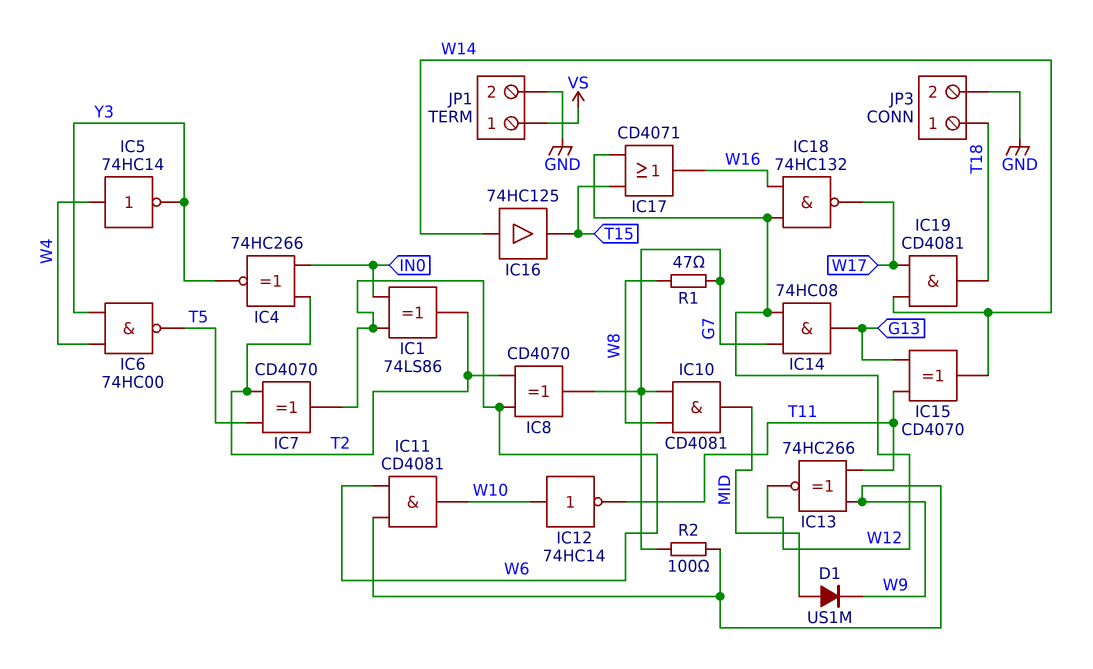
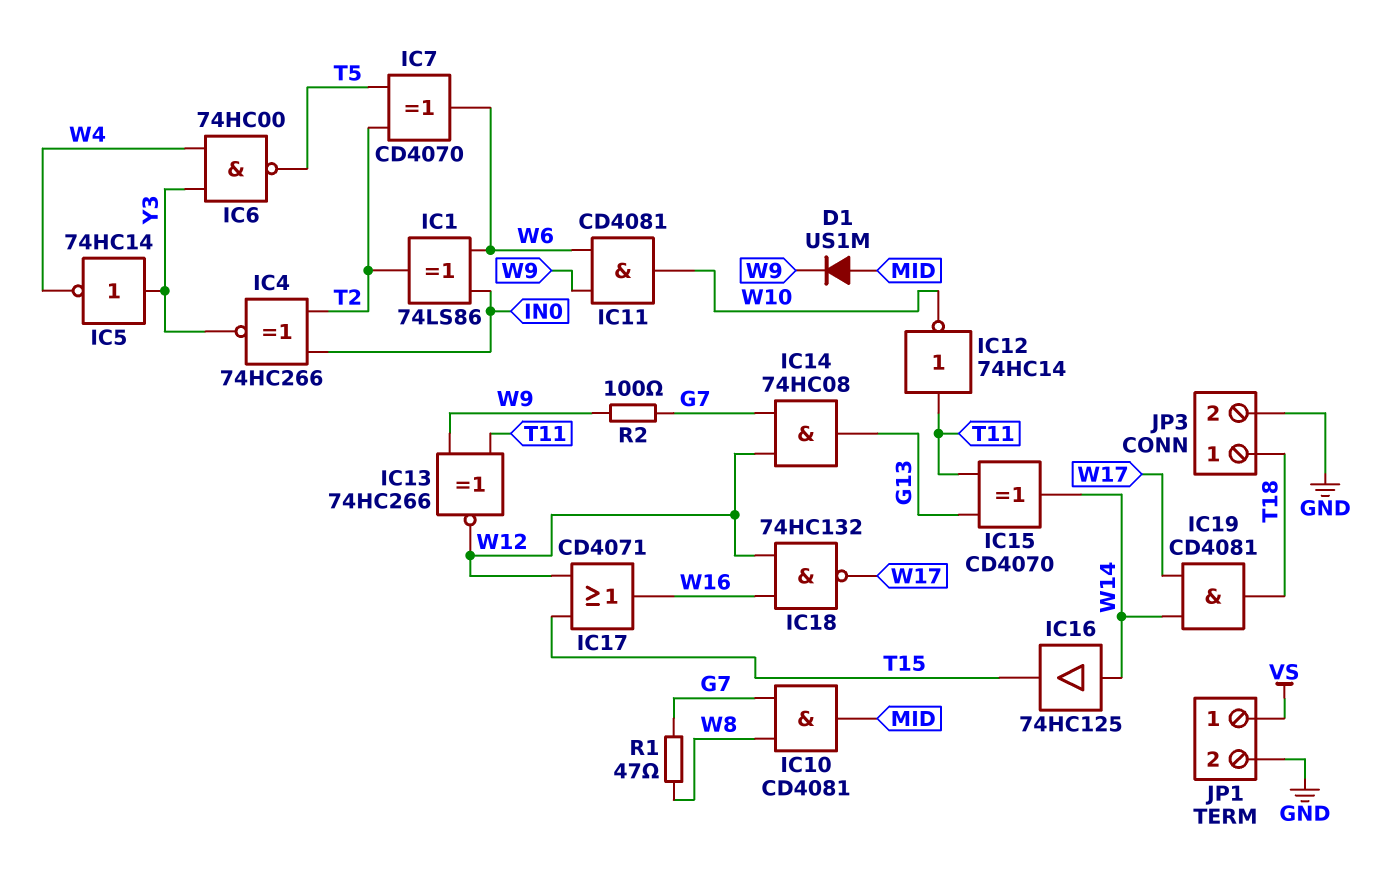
IC5: NOT 74HC14 (in W4, out Y3) -> NOT 74HC14 (in Y3, out W4)
IC8: XOR CD4070 (in T2, in W6, out G7) -> none
IC12: NOT 74HC14 (in W10, out T11) -> NOT 74HC14 (in T11, out W10)

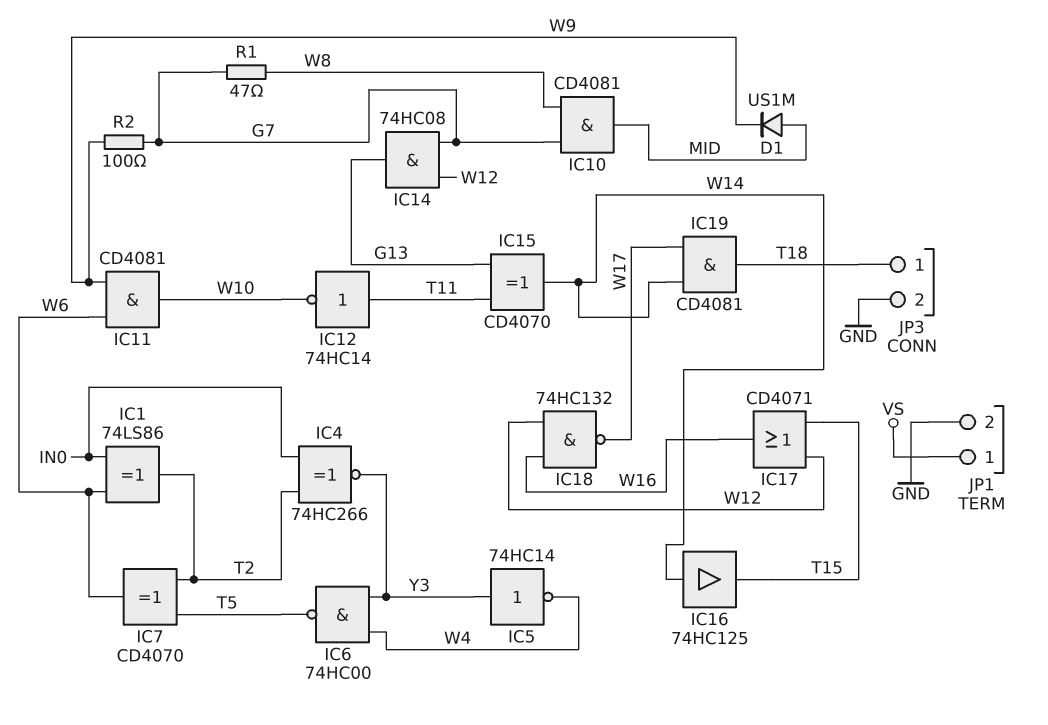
IC13: XNOR 74HC266 (in T11, in W9, out W12) -> none

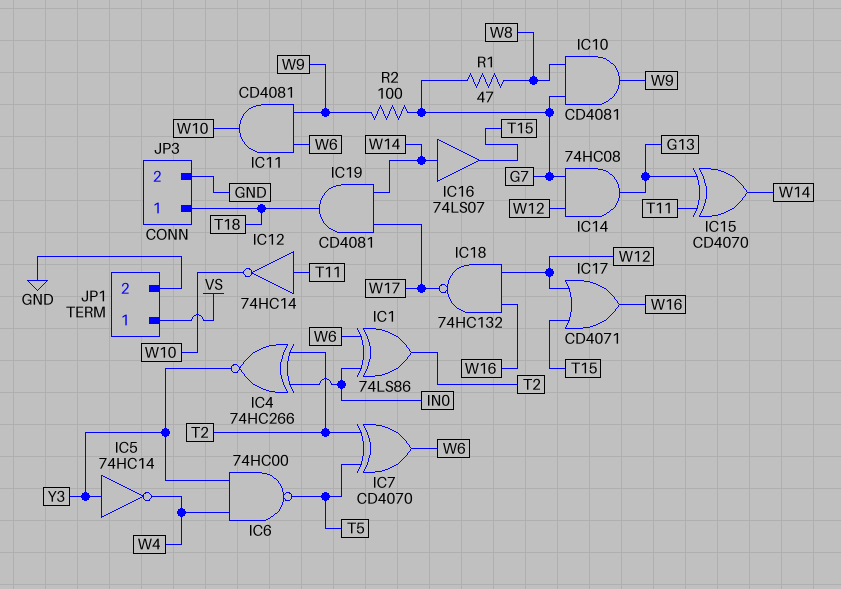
D1: diode US1M (A MID, K W9) -> none
IC10: AND CD4081 (in G7, in W8, out MID) -> AND CD4081 (in G7, in W8, out W9)
IC16: buffer 74HC125 (in W14, out T15) -> buffer 74LS07 (in W14, out T15)

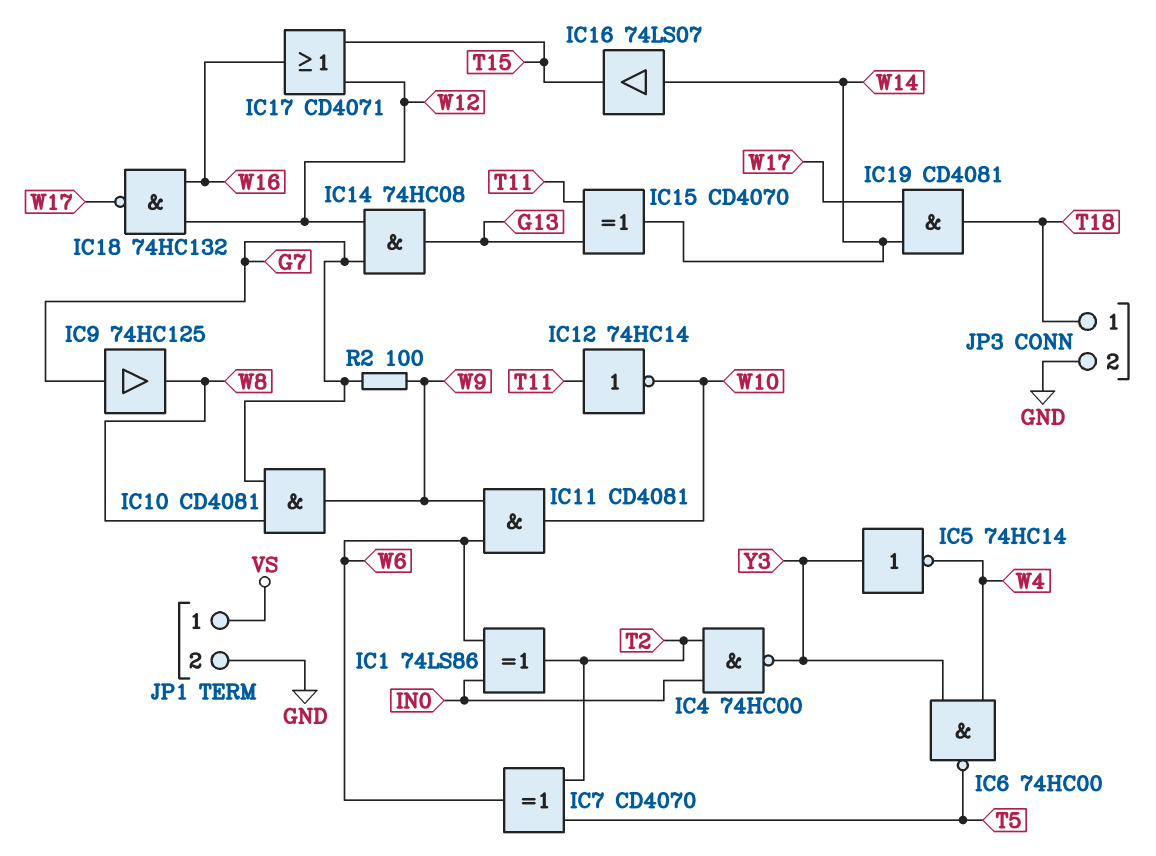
IC4: XNOR 74HC266 (in IN0, in T2, out Y3) -> NAND 74HC00 (in IN0, in T2, out Y3)
IC9: none -> buffer 74HC125 (in G7, out W8)
R1: 47 (G7, W8) -> none

